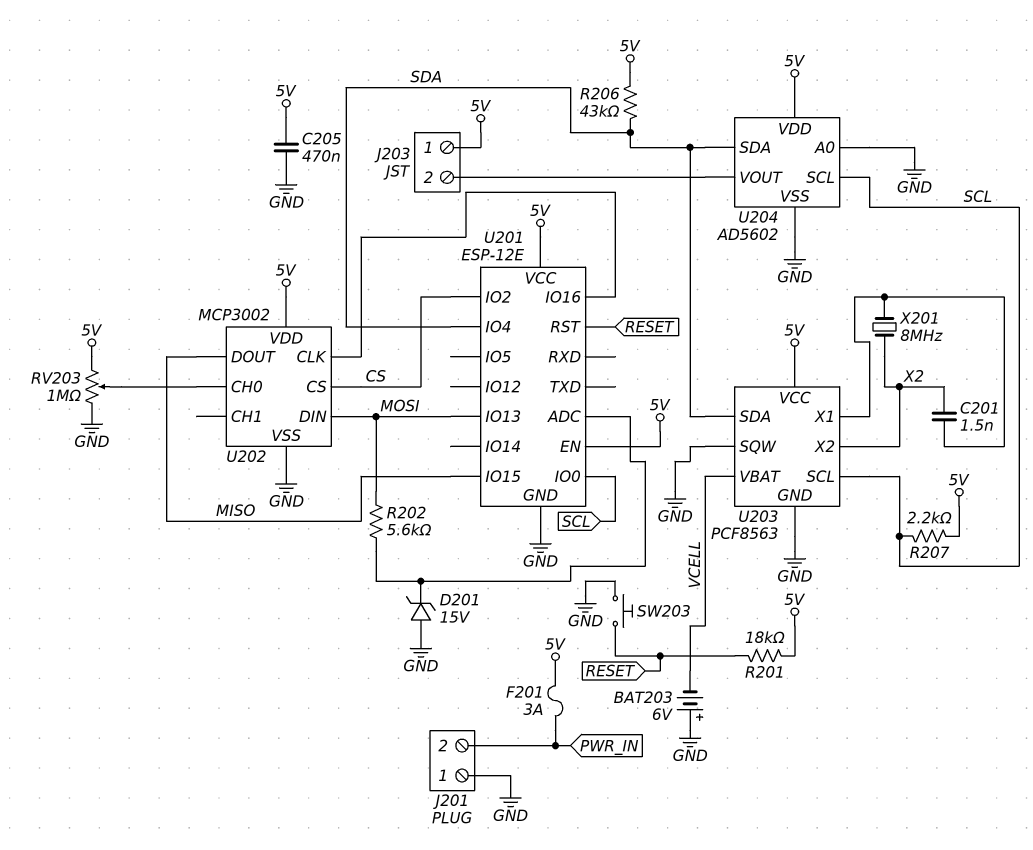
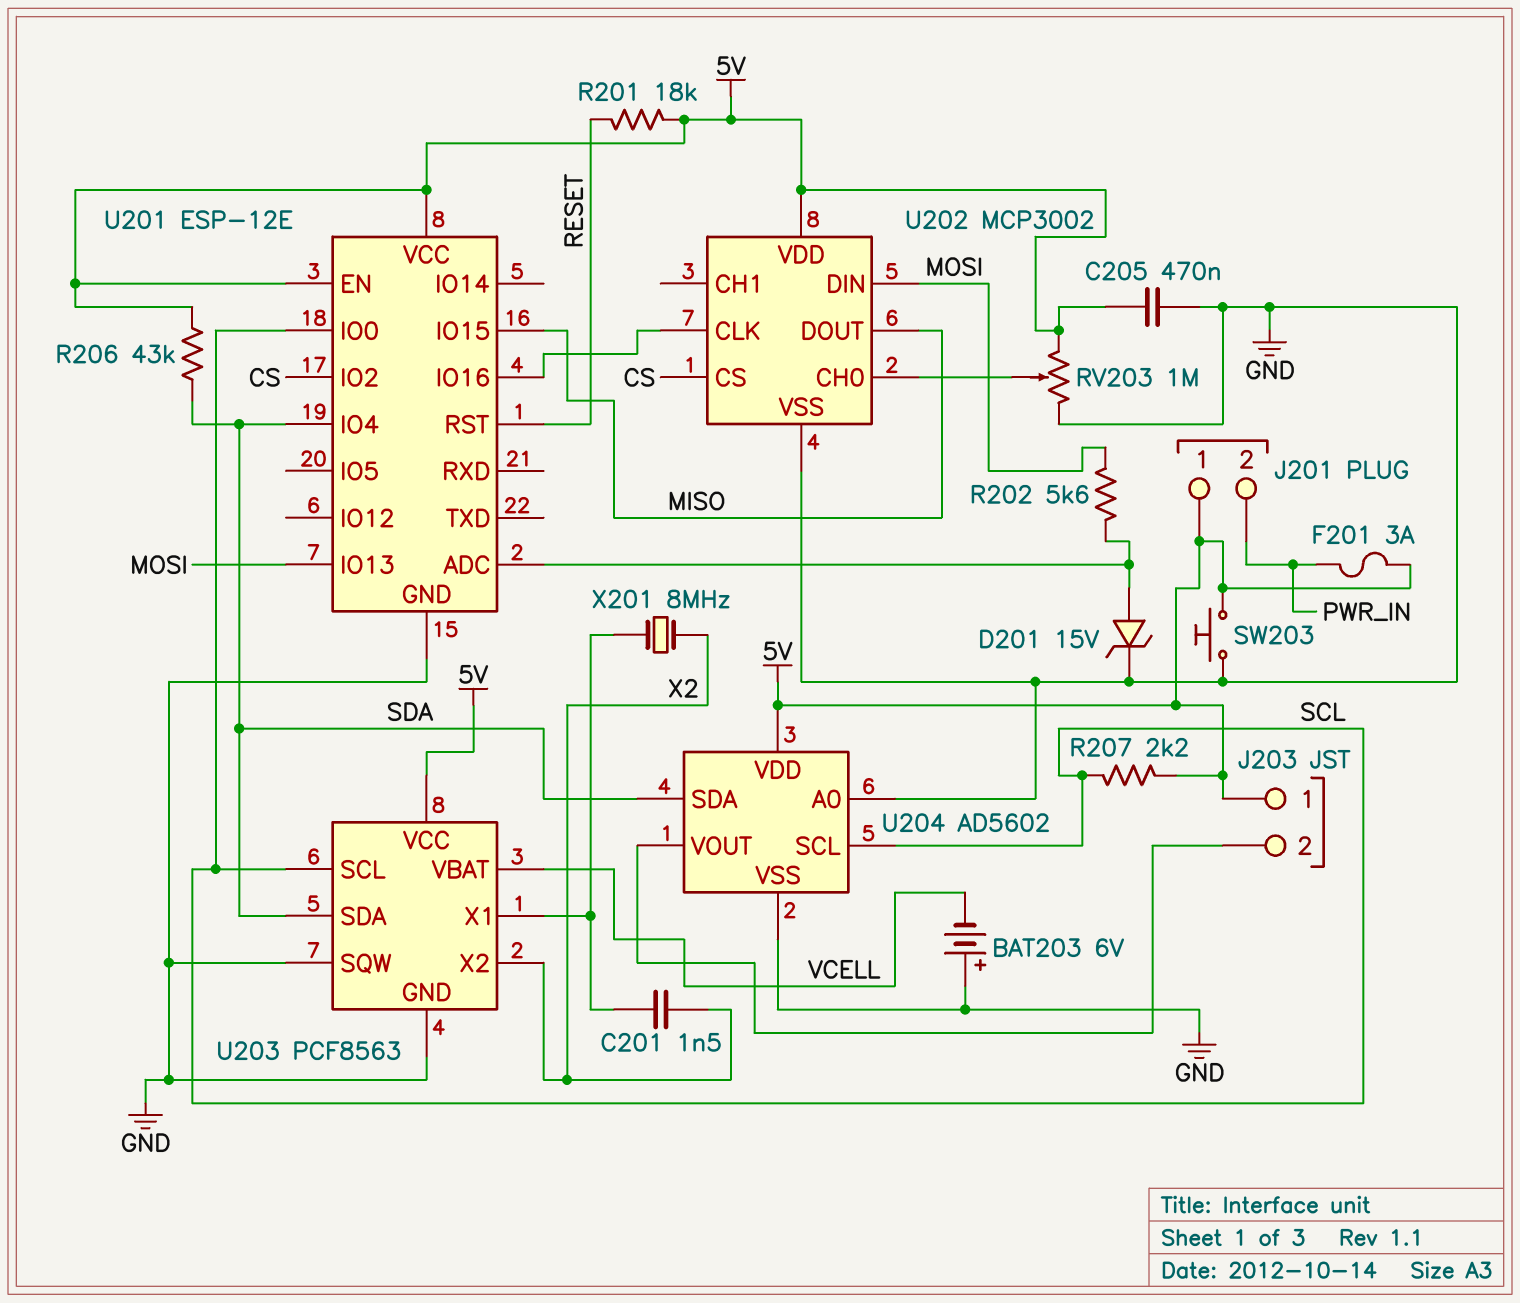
D201: zener 15V (A GND, K U201/ADC) -> zener 15V (A U201/ADC, K GND)
J201 pin 1: GND -> 5V
SW203: button (GND, RESET) -> button (5V, GND)

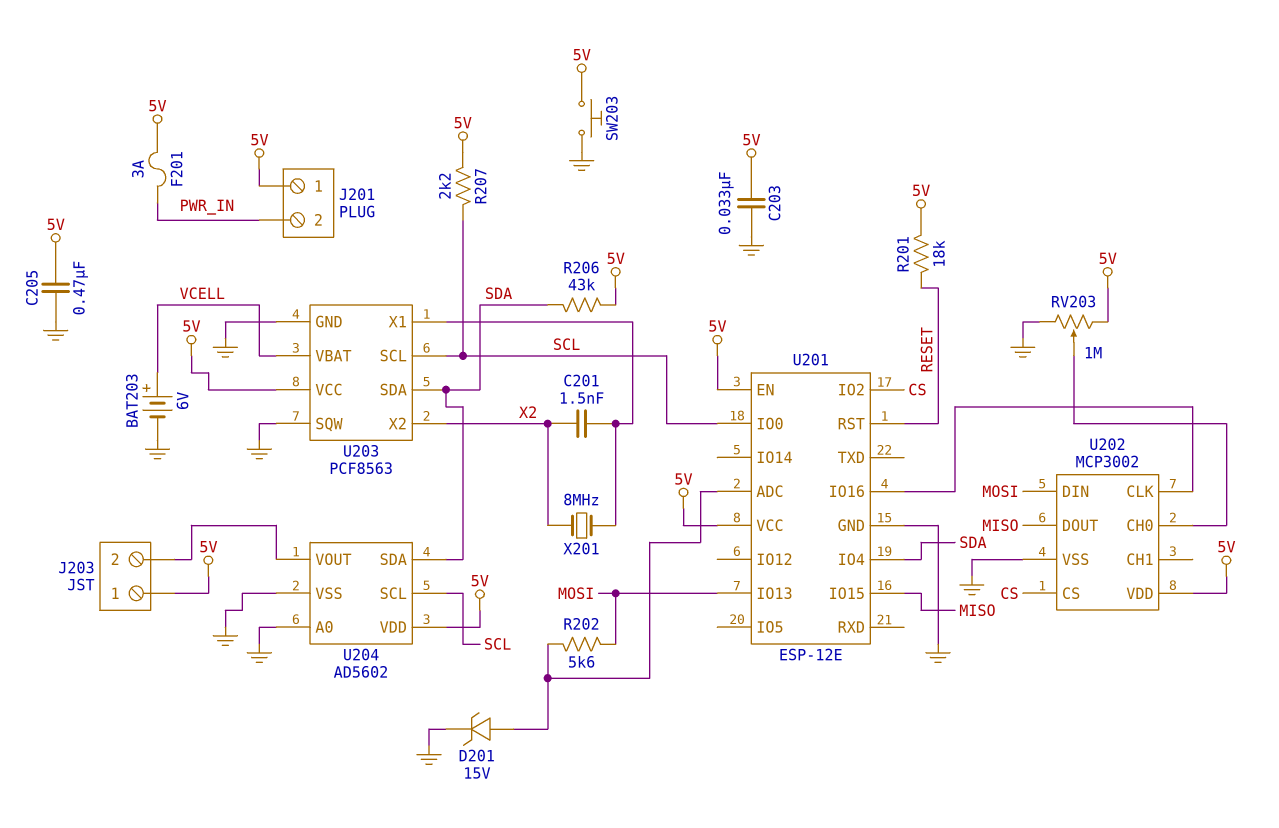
BAT203: 6V (plus GND, minus VCELL) -> 6V (plus VCELL, minus GND)
C203: none -> 33nF (5V, GND)

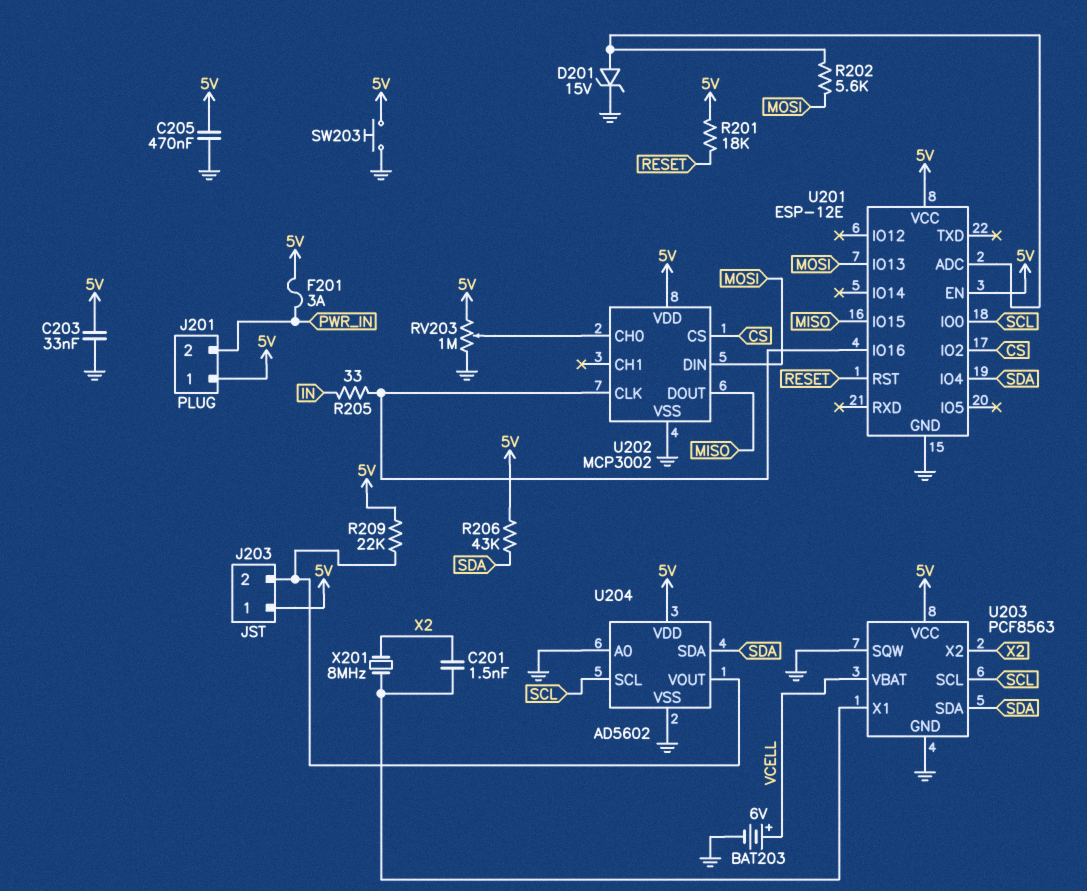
R205: none -> 33 (IN, U201/IO16)
R207: 2.2k (5V, SCL) -> none
R209: none -> 22k (5V, J203/2)

